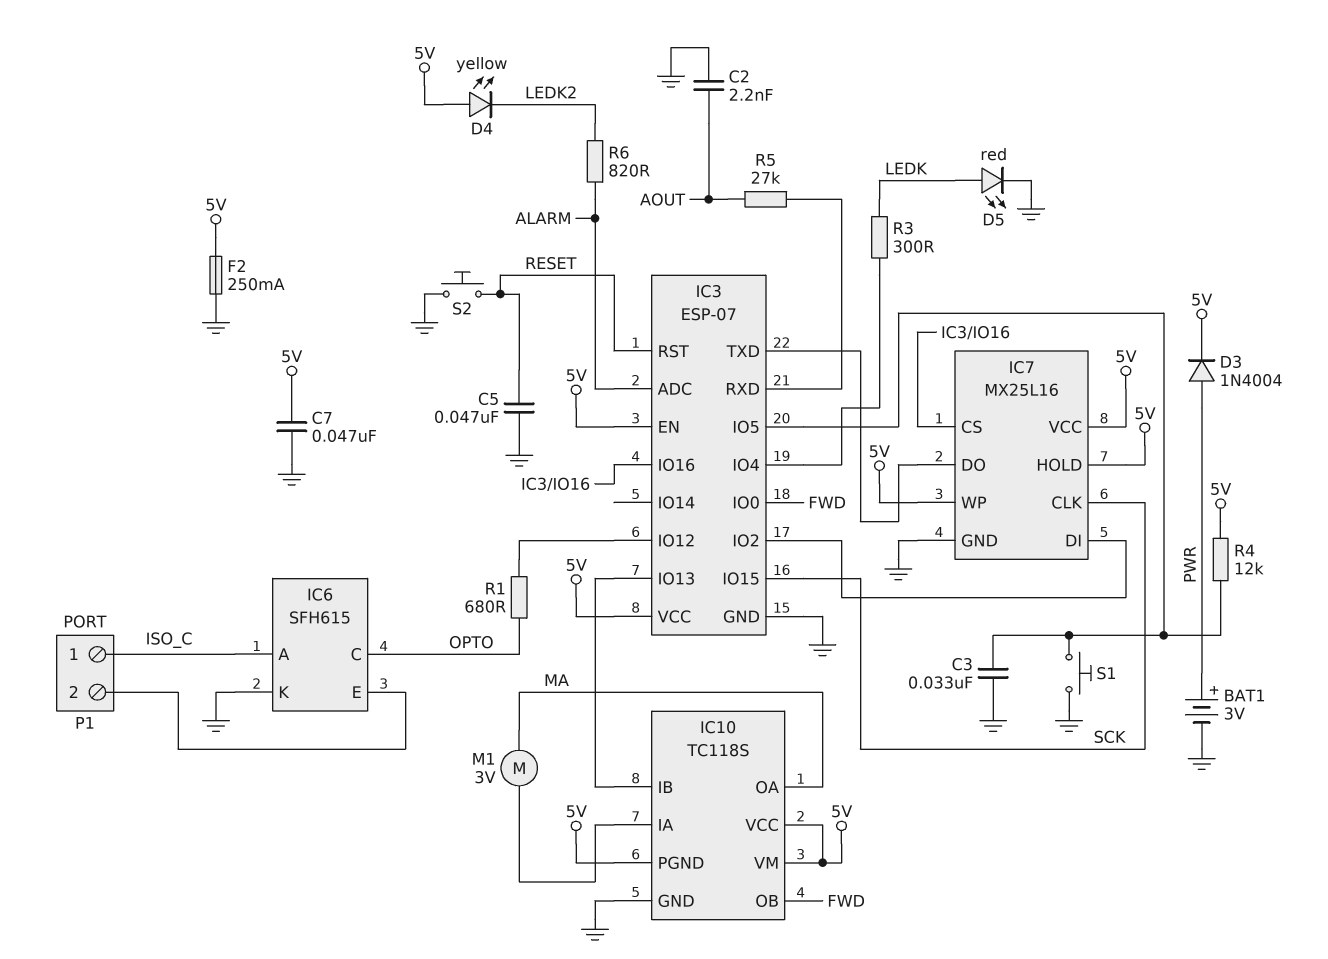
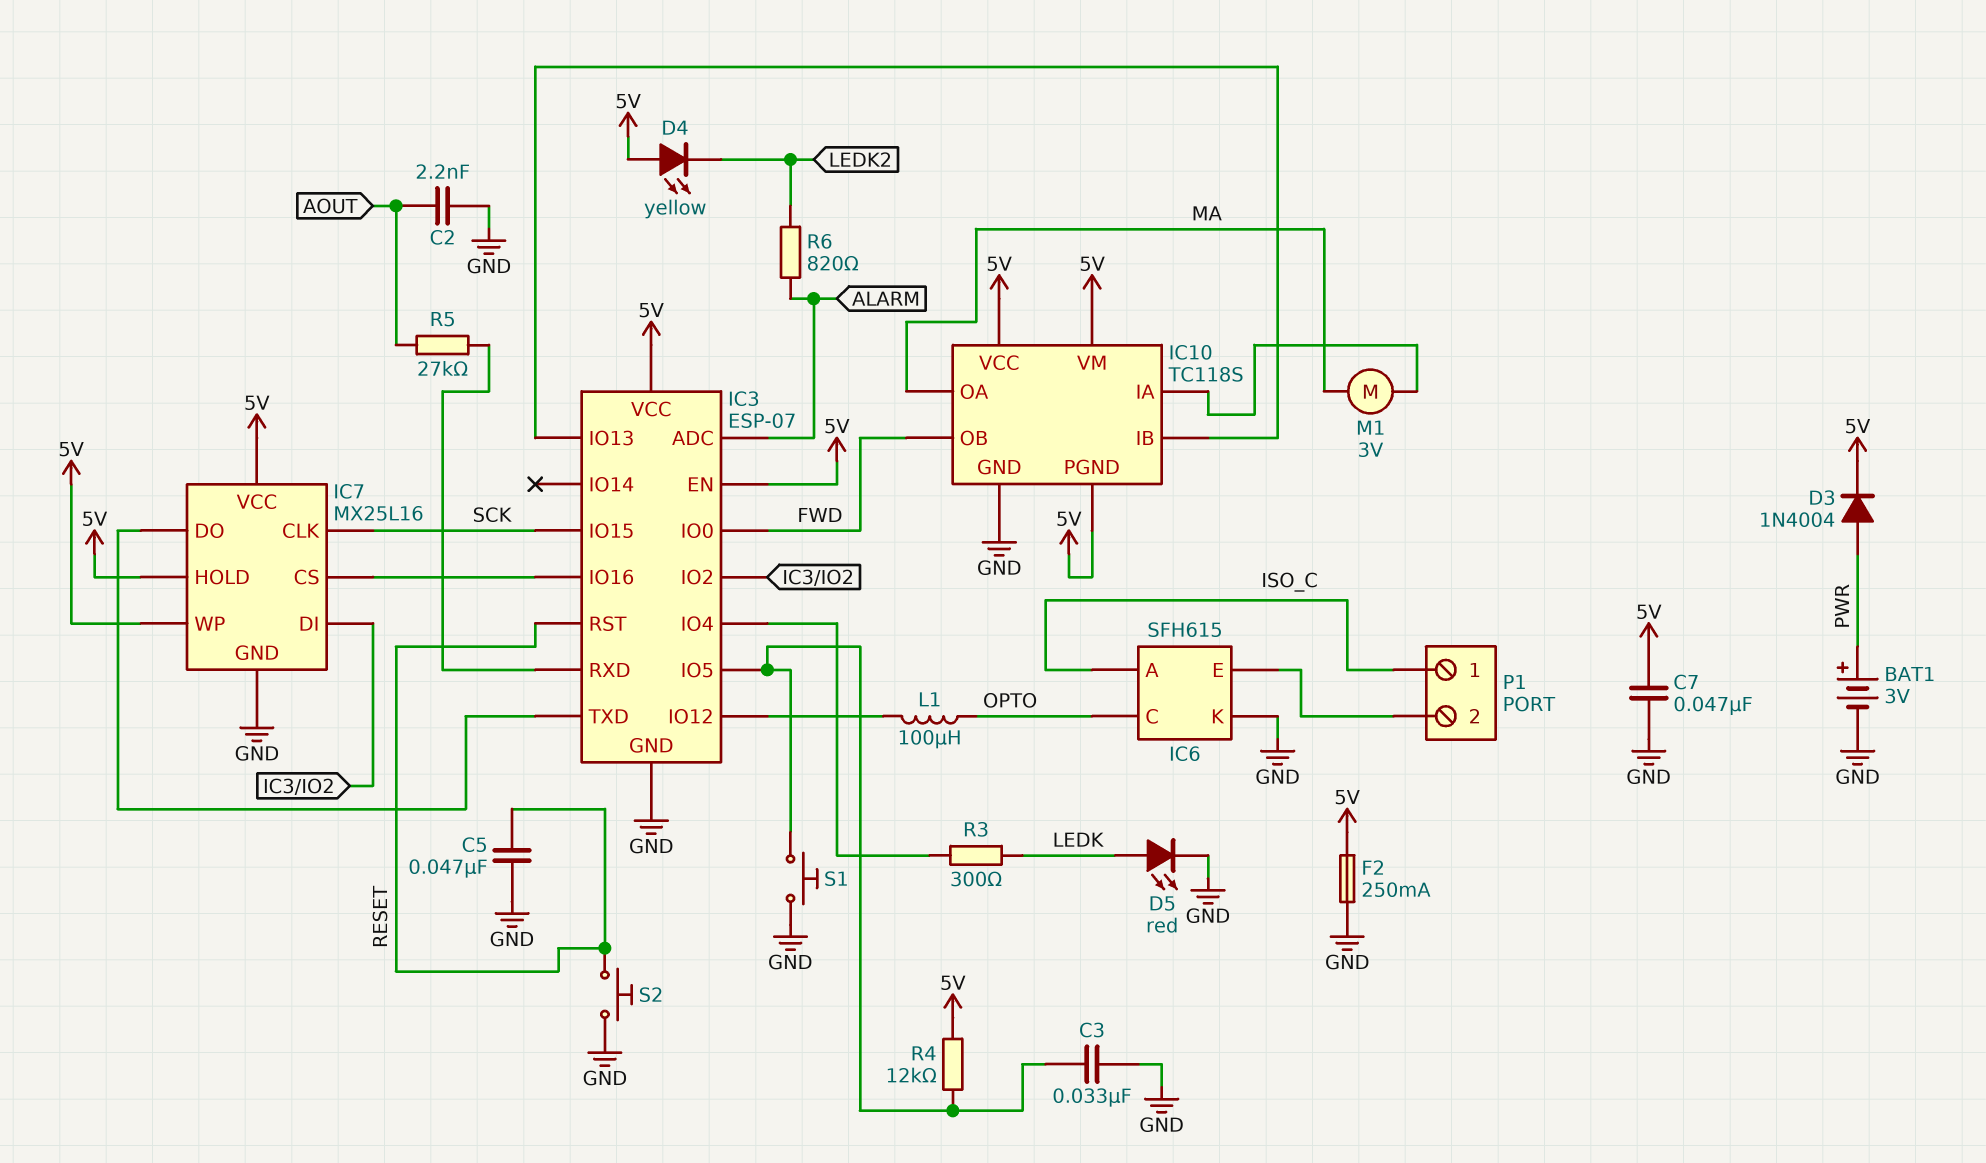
L1: none -> 100uH (IC3/IO12, OPTO)
R1: 680 (IC3/IO12, OPTO) -> none

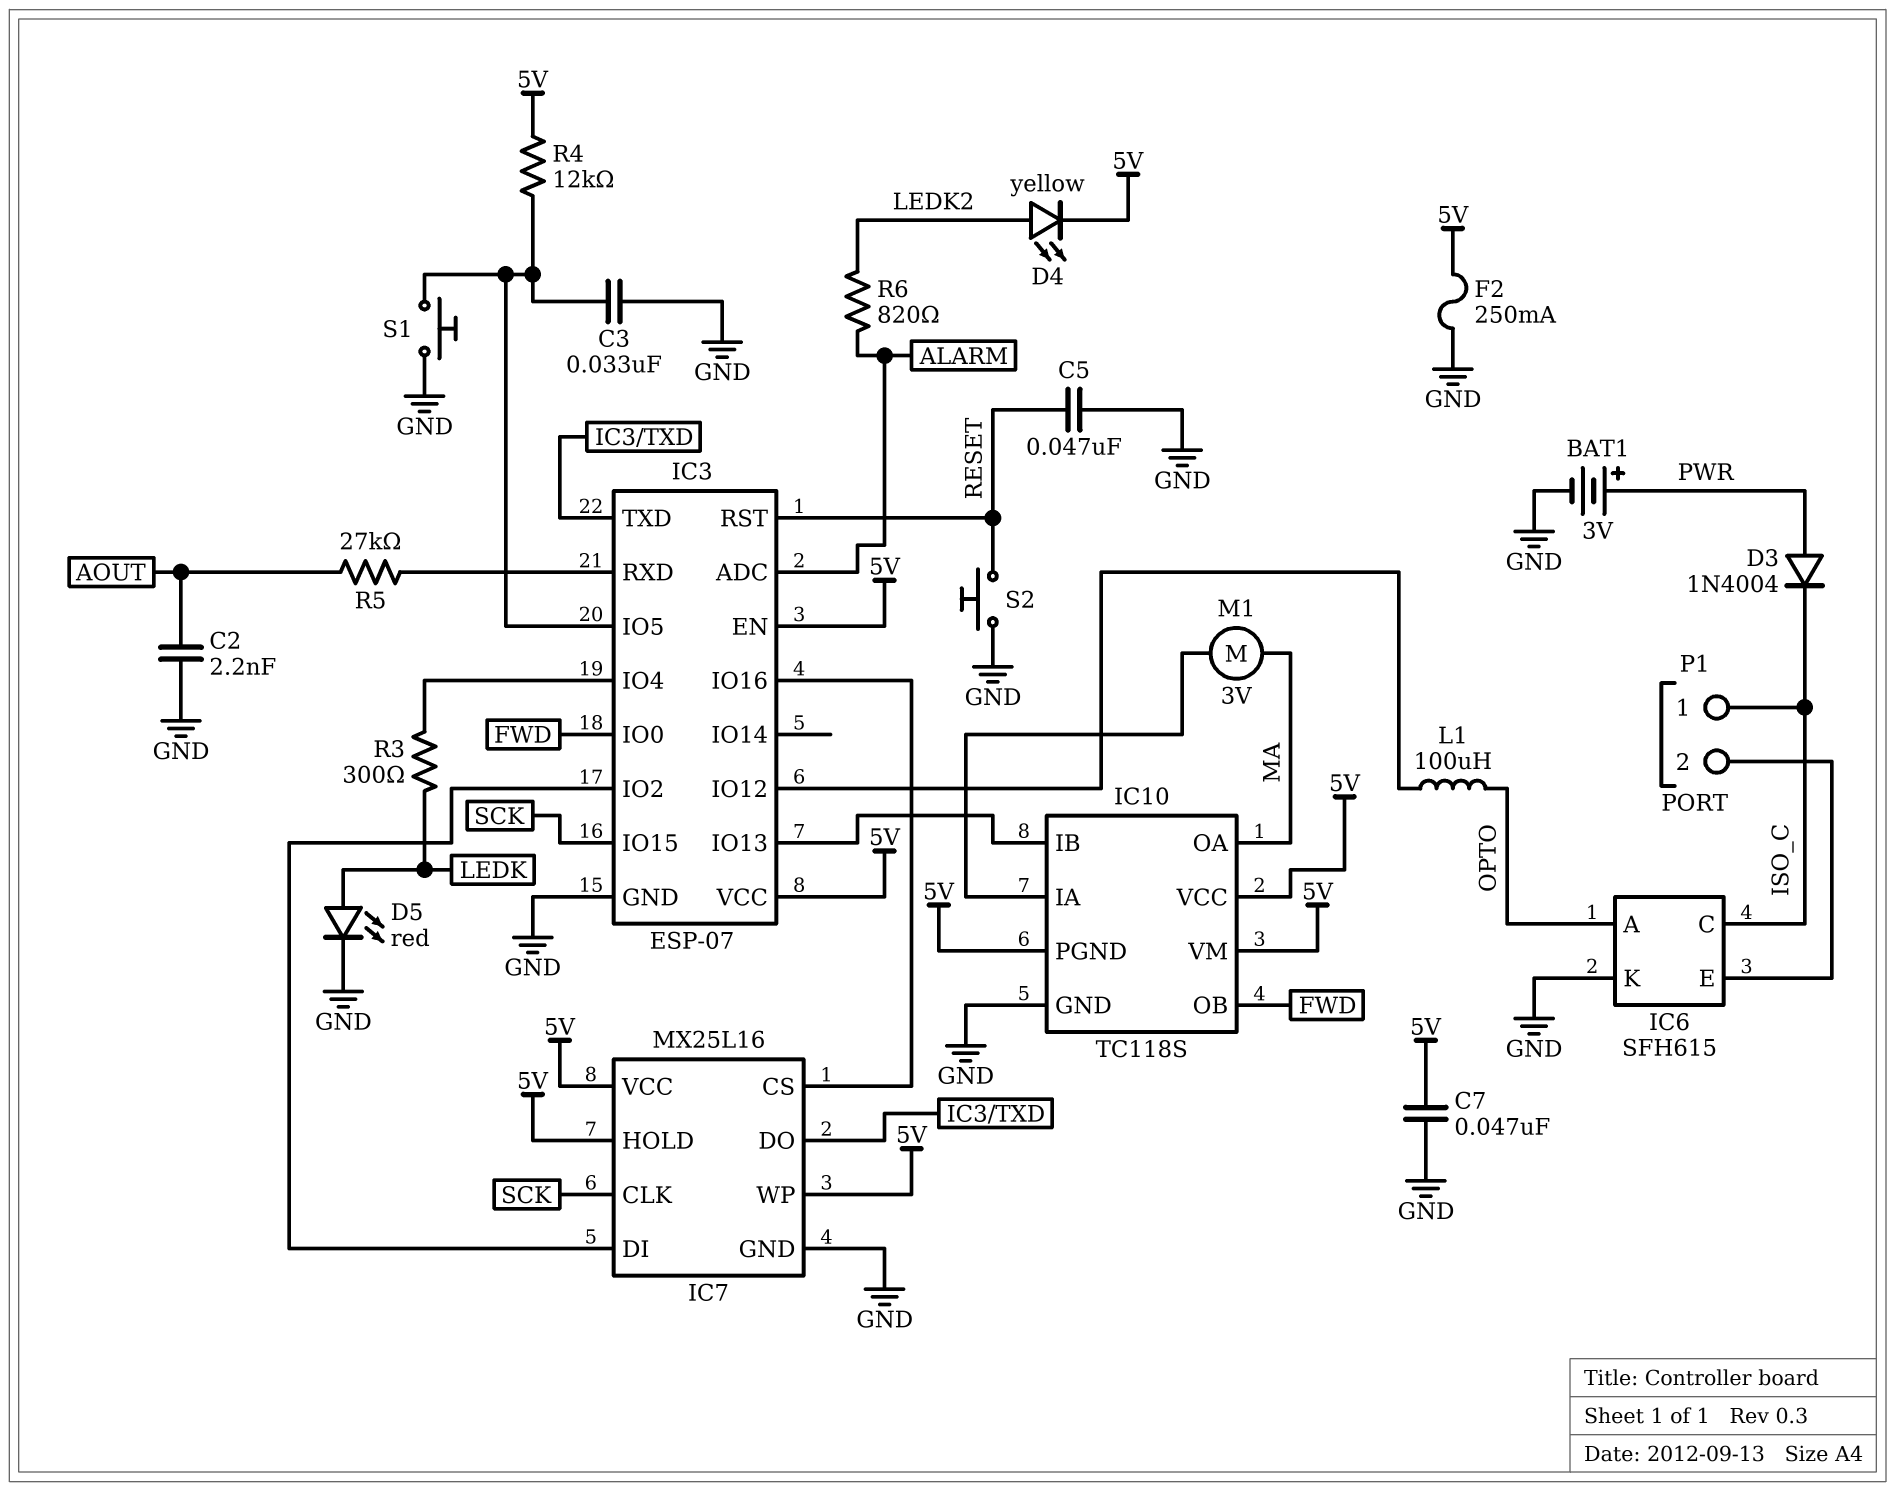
D3: diode 1N4004 (A PWR, K 5V) -> diode 1N4004 (A PWR, K ISO_C)
D4: LED yellow (A 5V, K LEDK2) -> LED yellow (A LEDK2, K 5V)
IC6 pin A: ISO_C -> OPTO
IC6 pin C: OPTO -> ISO_C

